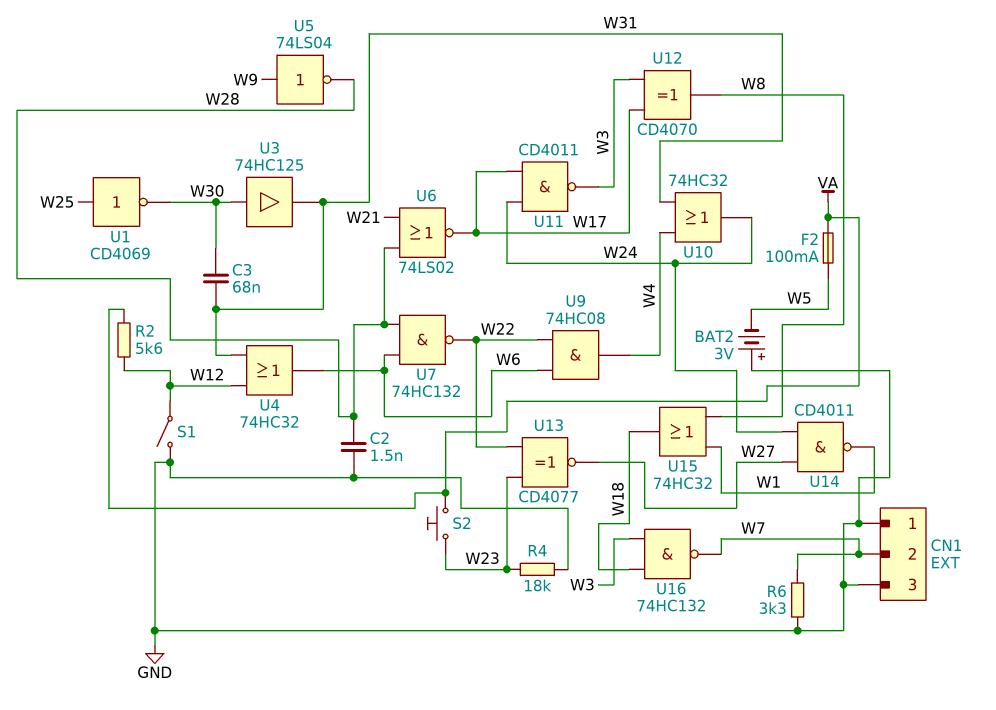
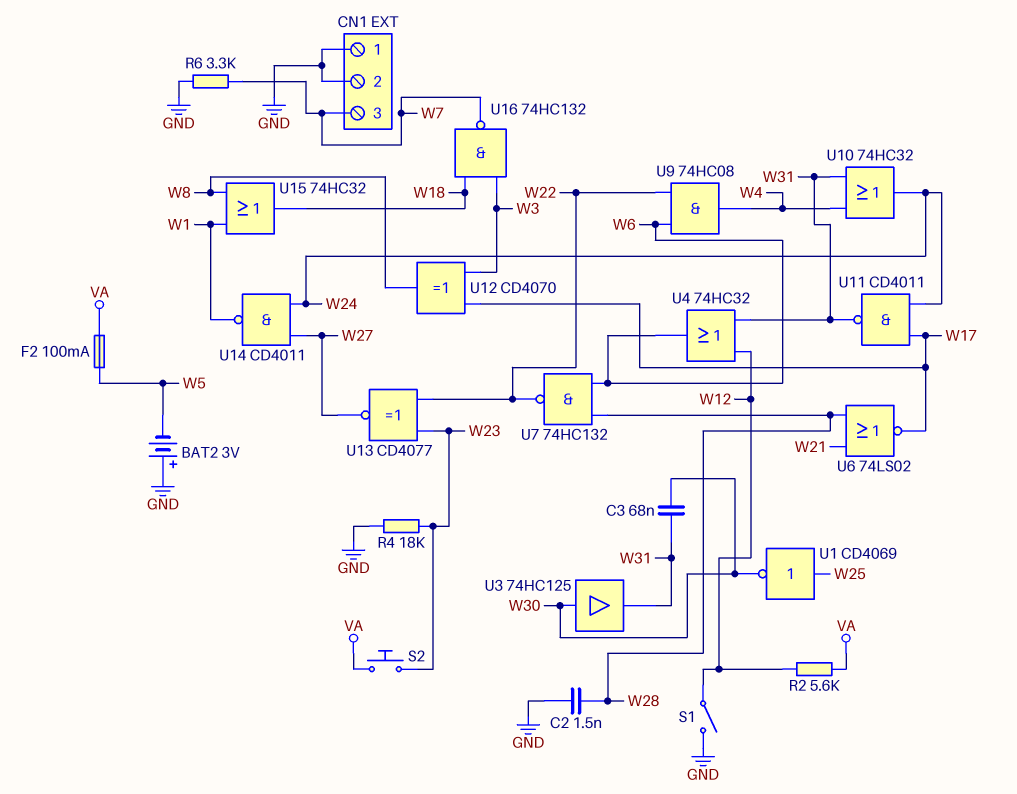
CN1 pin 2: W7 -> GND
CN1 pin 3: GND -> W7
U5: NOT 74LS04 (in W9, out W28) -> none
U11: NAND CD4011 (in W17, in W24, out W3) -> NAND CD4011 (in W17, in W24, out W31)

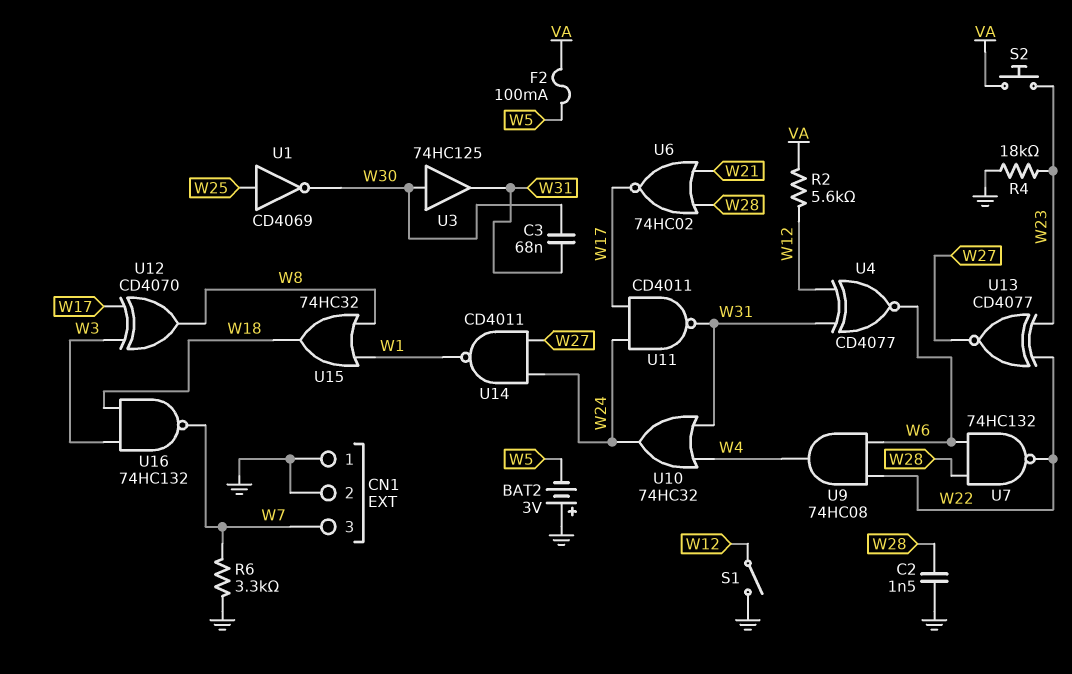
U4: OR 74HC32 (in W12, in W31, out W6) -> XNOR CD4077 (in W12, in W31, out W6)
U6: NOR 74LS02 (in W21, in W28, out W17) -> NOR 74HC02 (in W21, in W28, out W17)

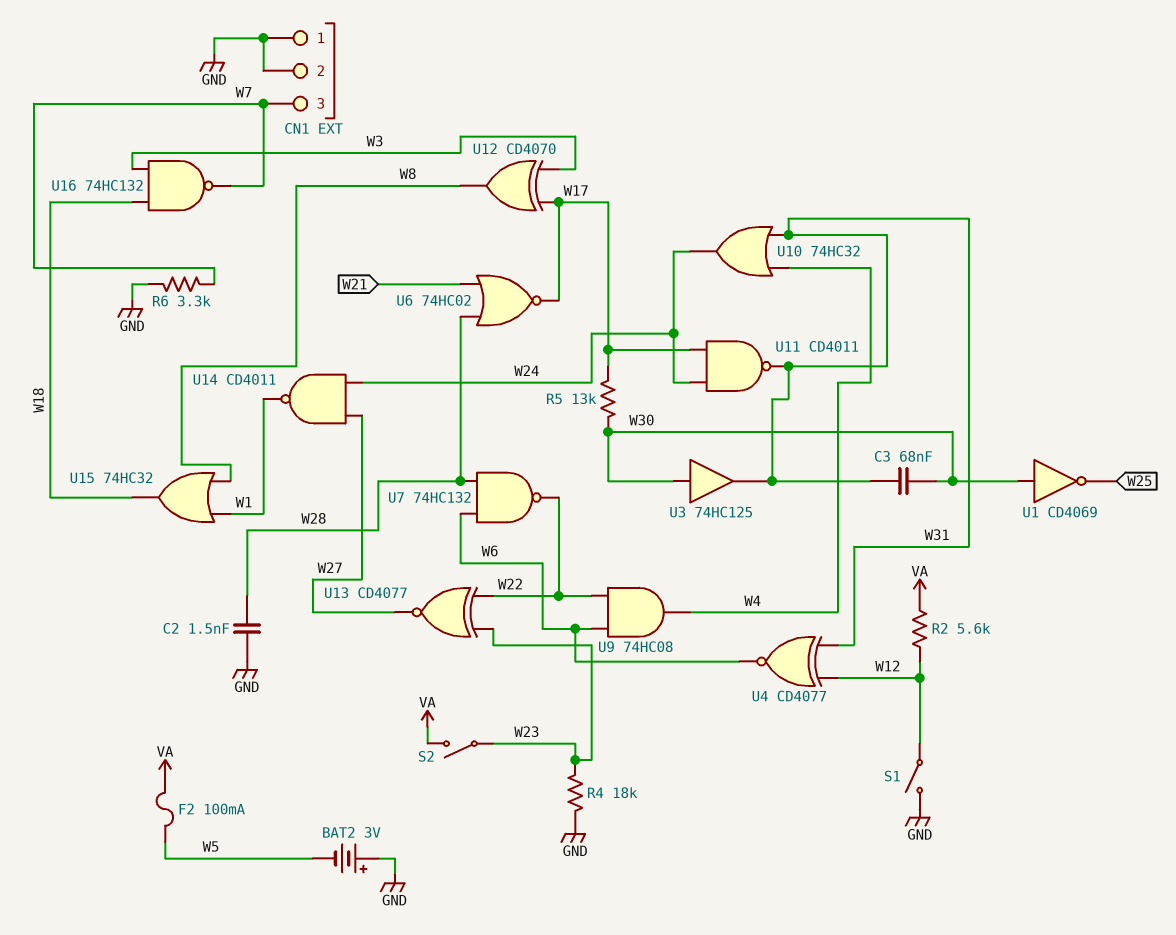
R5: none -> 13k (W17, W30)
S2: button (VA, W23) -> switch (VA, W23)
U1: NOT CD4069 (in W25, out W30) -> NOT CD4069 (in W30, out W25)

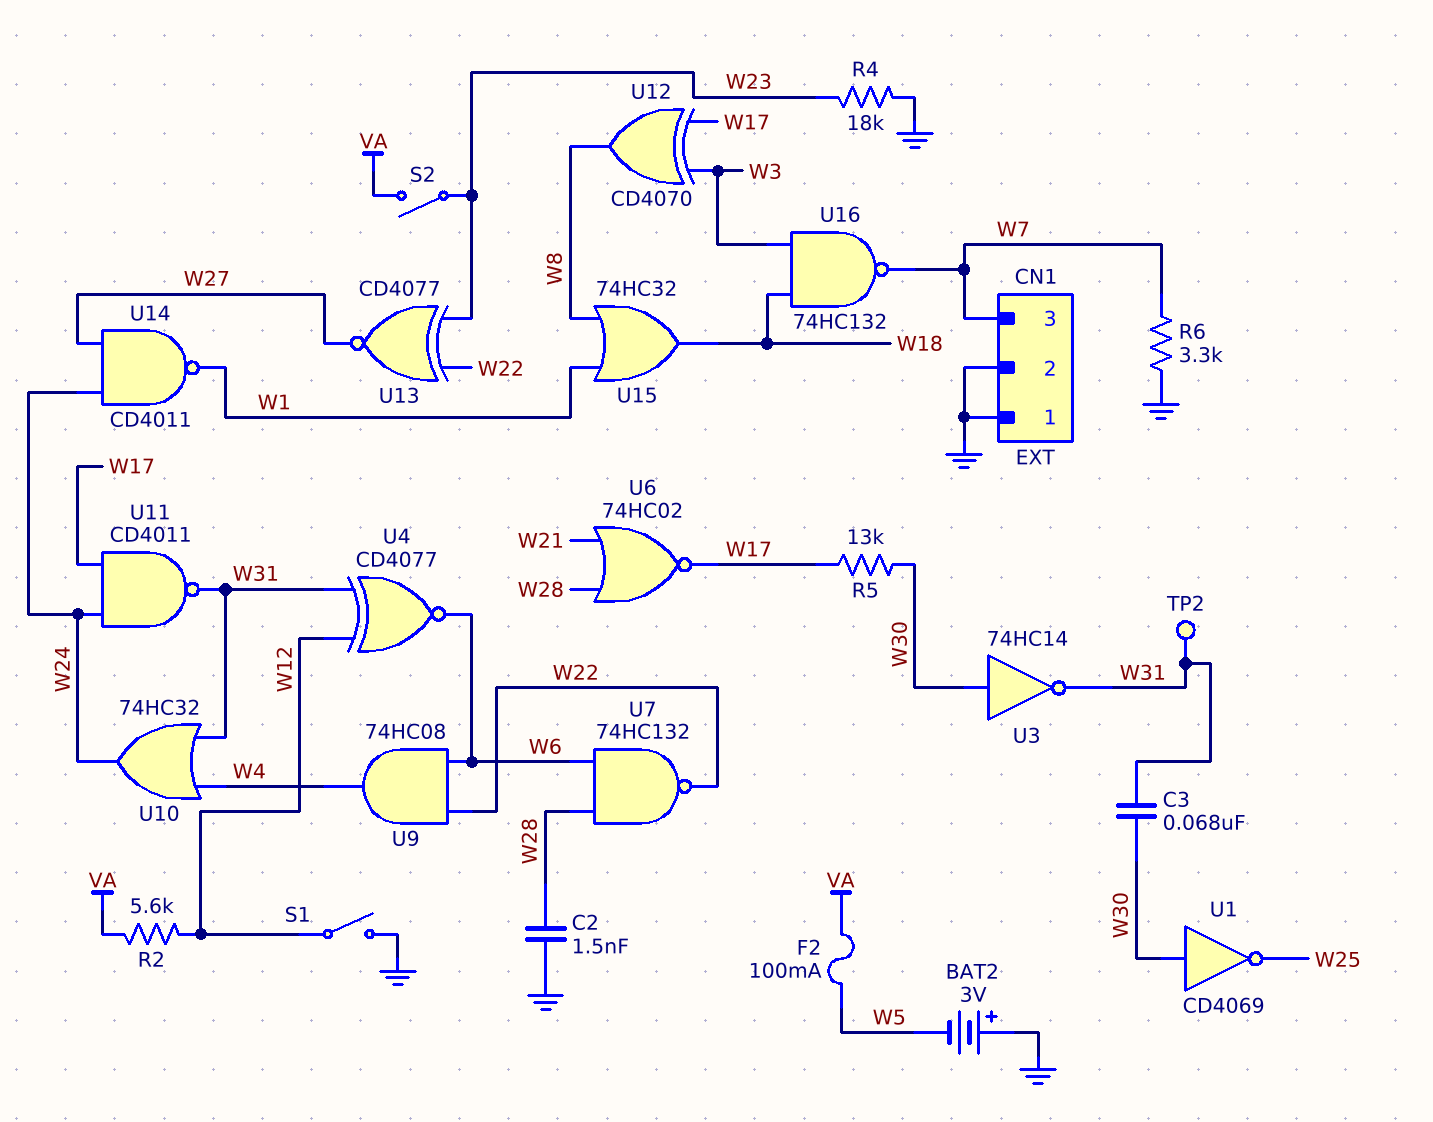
TP2: none -> test point (W31)
U3: buffer 74HC125 (in W30, out W31) -> NOT 74HC14 (in W30, out W31)

